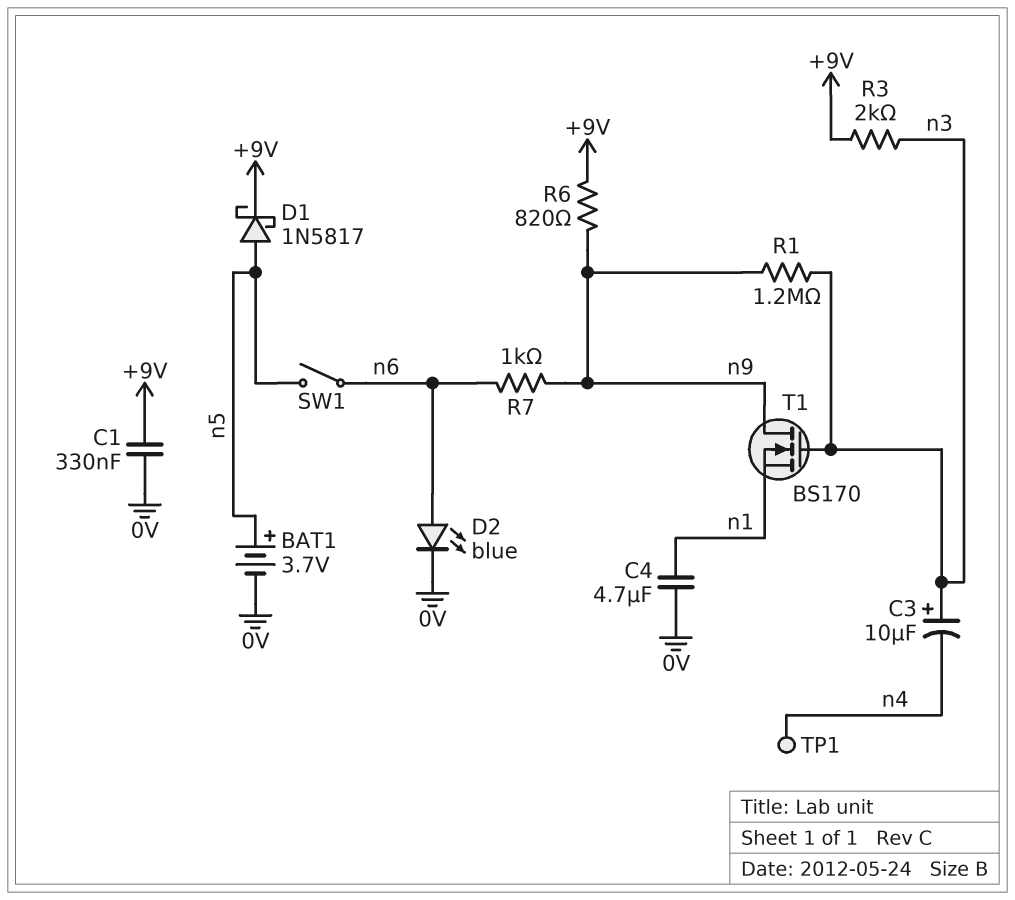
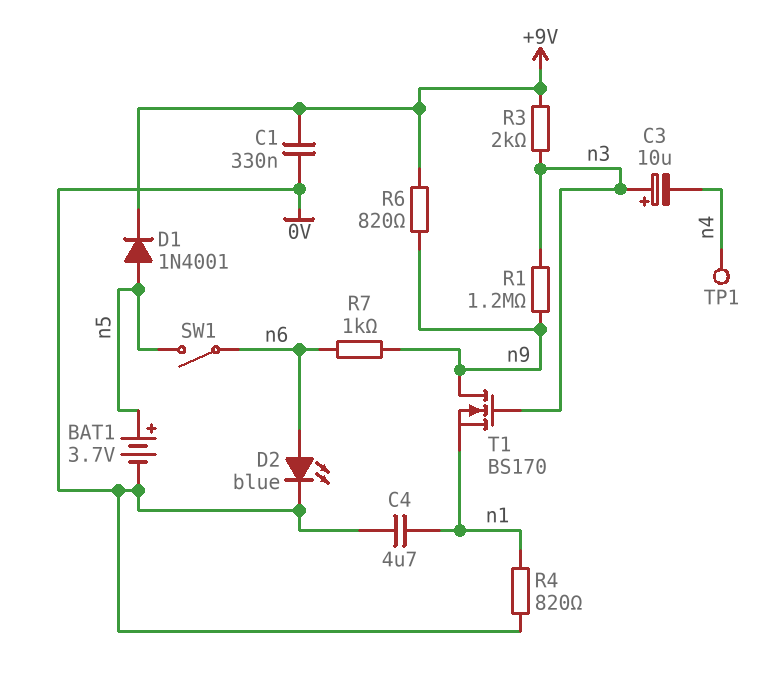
D1: schottky 1N5817 (A n5, K +9V) -> diode 1N4001 (A n5, K +9V)
R4: none -> 820 (0V, n1)

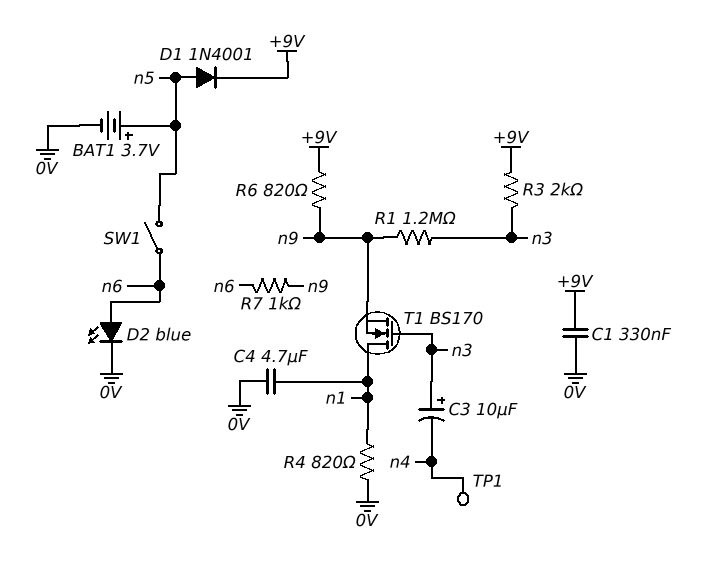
T1: NMOS BS170 (G n3, D n9, S n1) -> NMOS BS170 (G n3, D n1, S n9)

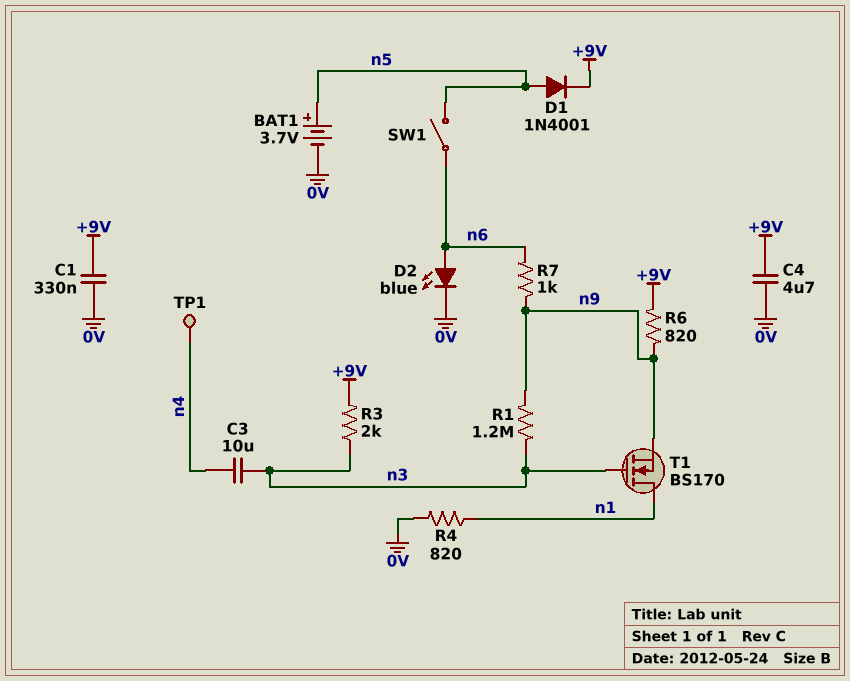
C3: 10uF (plus n3, minus n4) -> 10uF (n3, n4)
C4: 4.7uF (0V, n1) -> 4.7uF (+9V, 0V)

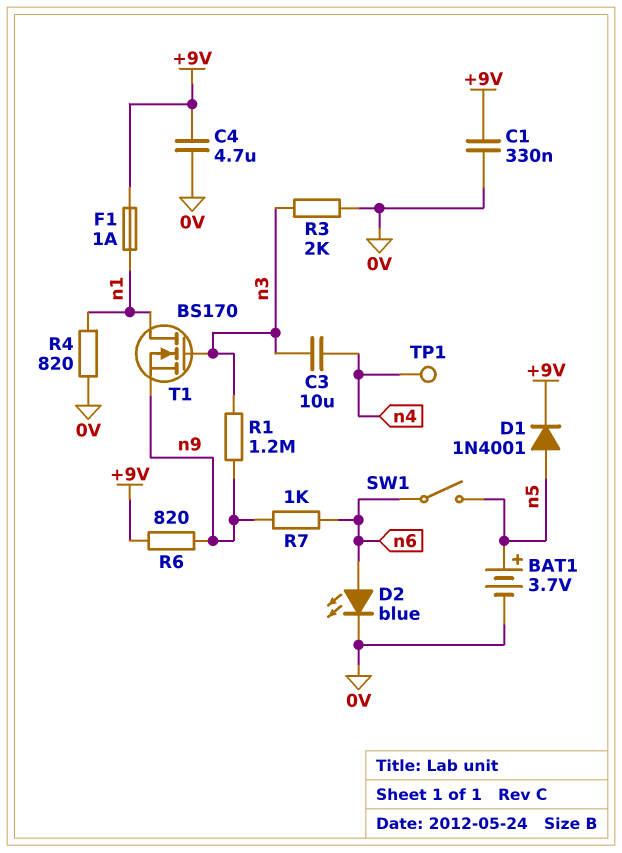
F1: none -> 1A (+9V, n1)
R3: 2k (+9V, n3) -> 2k (0V, n3)

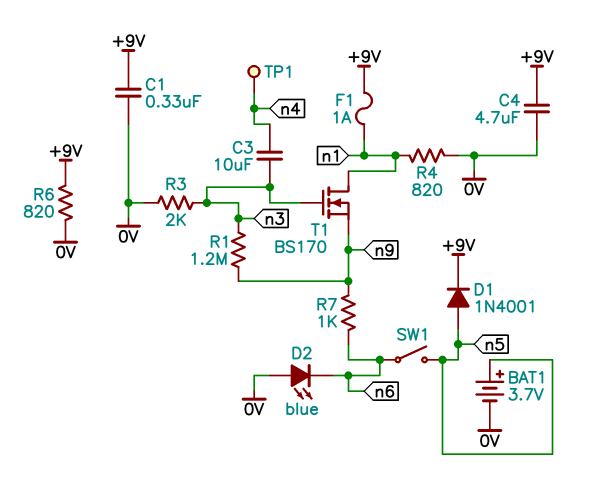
D2: LED blue (A n6, K 0V) -> LED blue (A 0V, K n6)
R6: 820 (+9V, n9) -> 820 (+9V, 0V)

